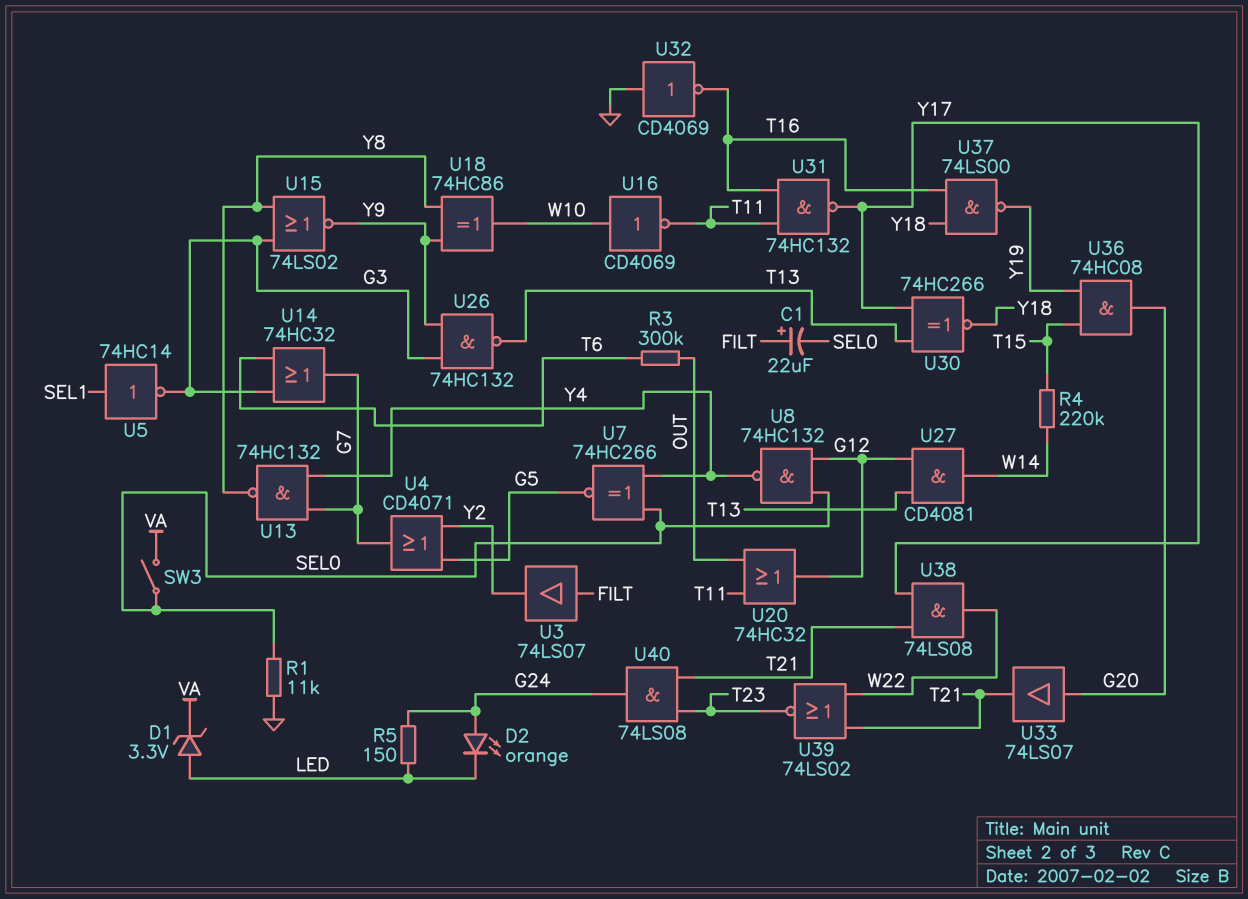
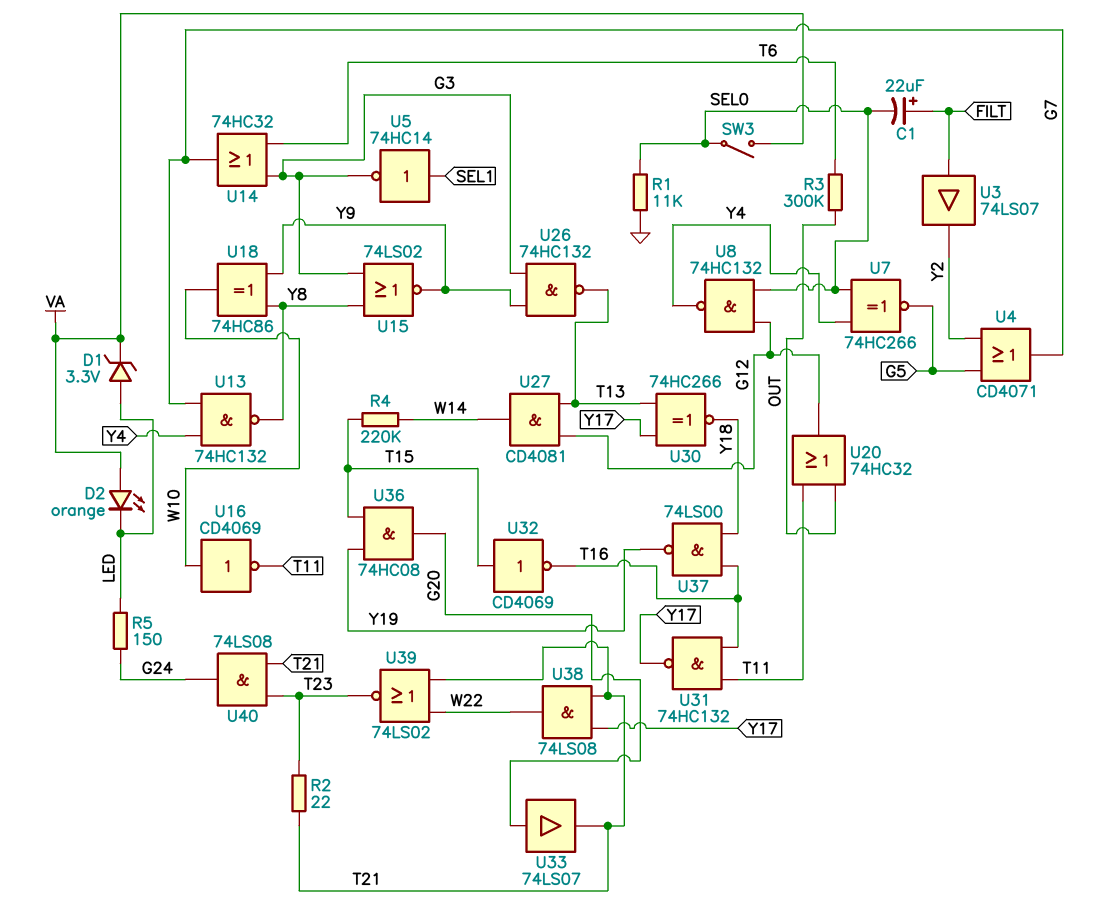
D2: LED orange (A G24, K LED) -> LED orange (A VA, K LED)
R2: none -> 22 (T21, T23)
U32: NOT CD4069 (in GND, out T16) -> NOT CD4069 (in T15, out T16)

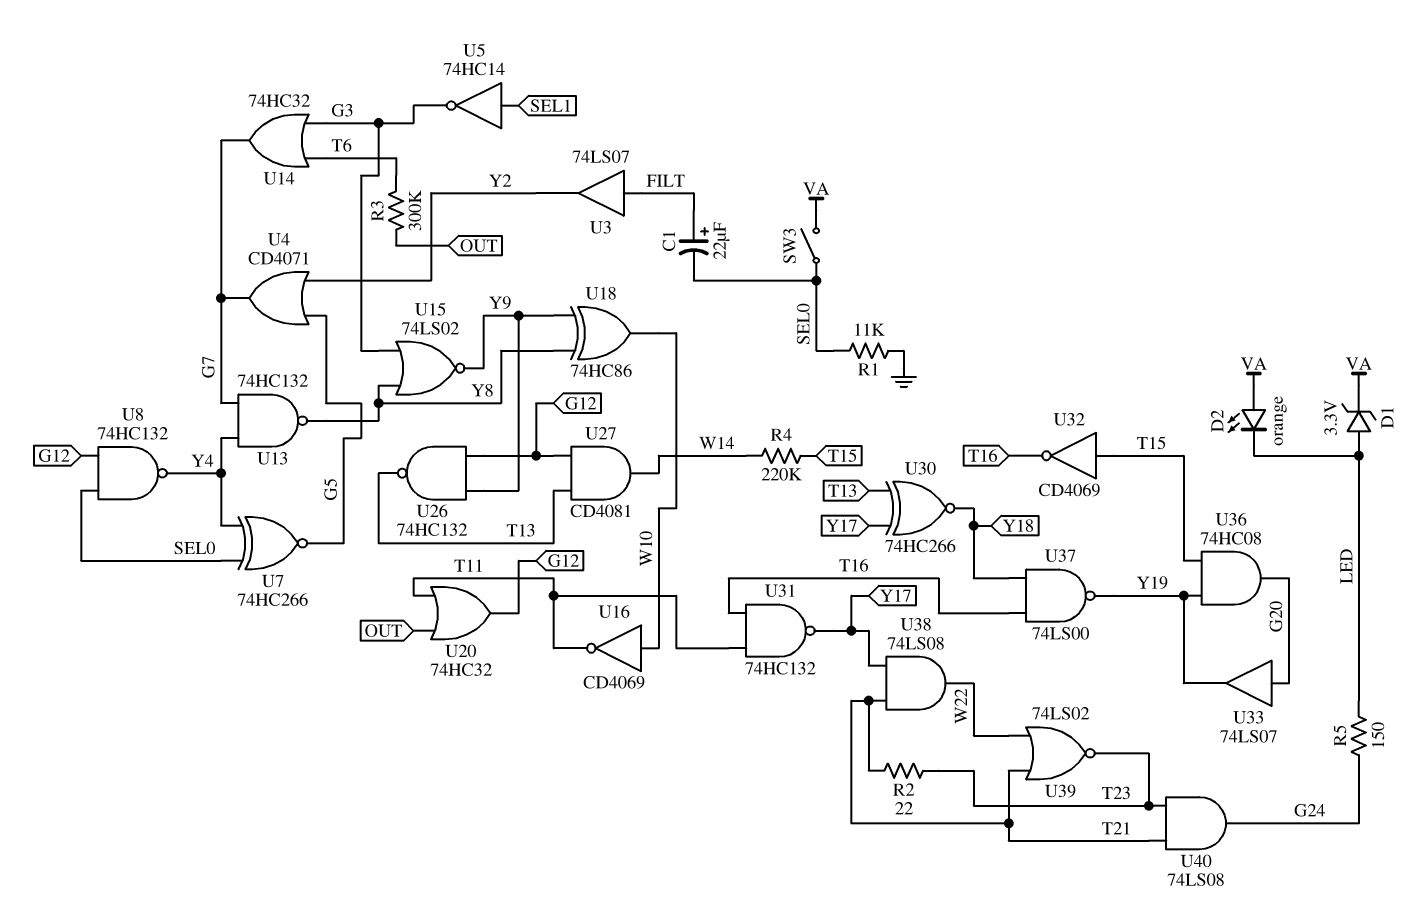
U26: NAND 74HC132 (in G3, in Y9, out T13) -> NAND 74HC132 (in G12, in Y9, out T13)
U33: buffer 74LS07 (in G20, out T21) -> buffer 74LS07 (in G20, out Y19)

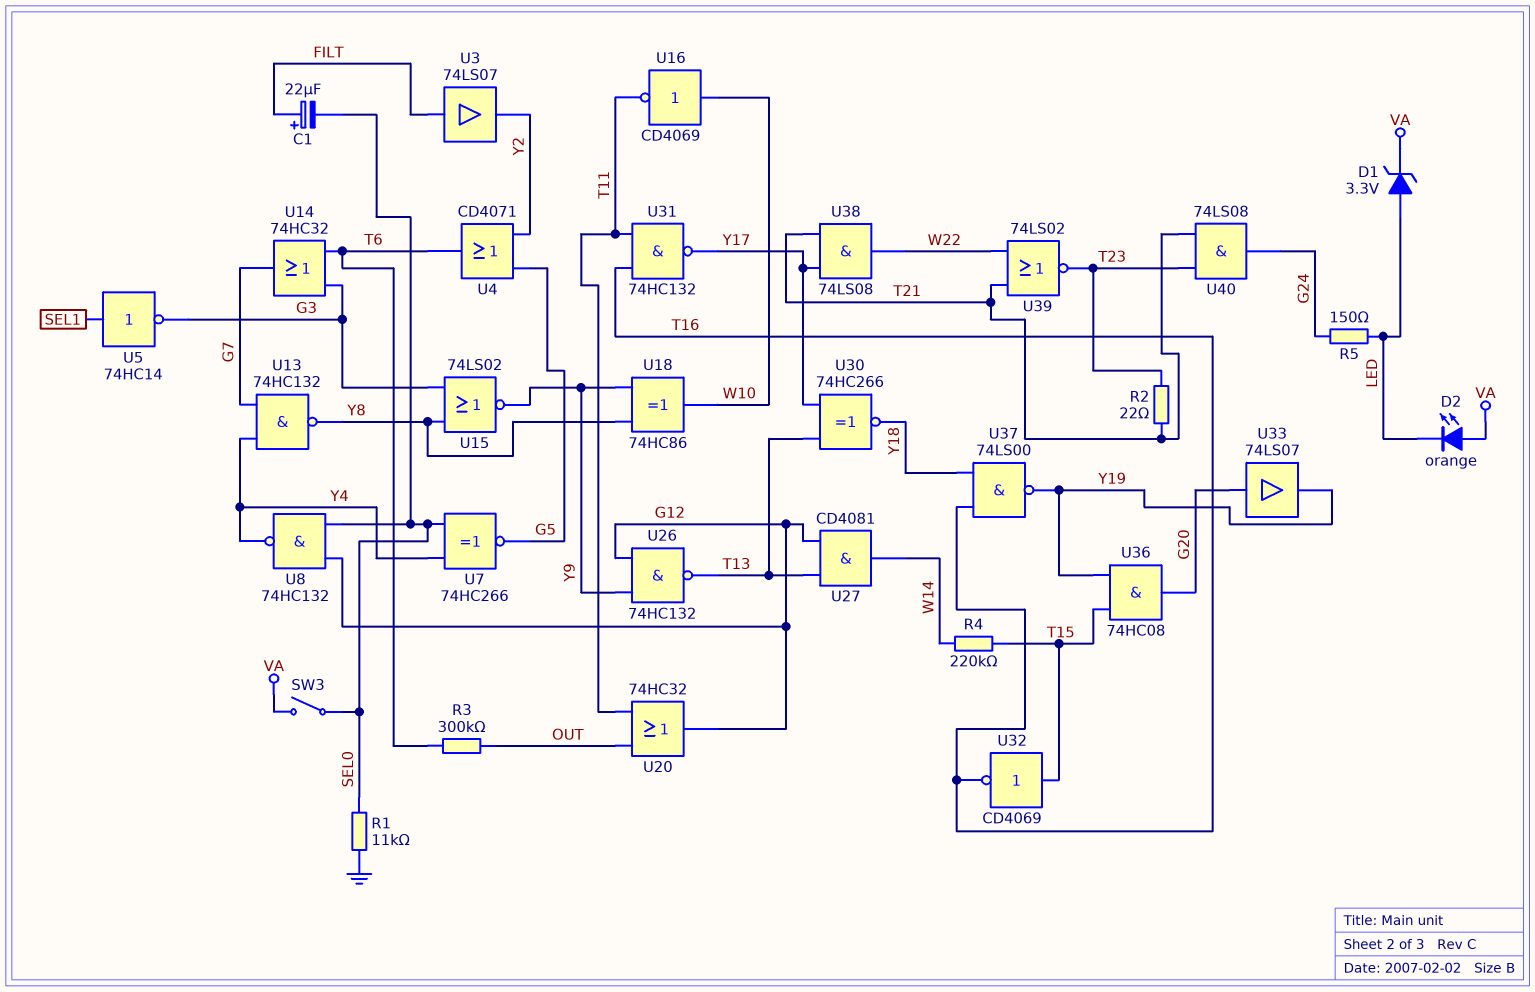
U4: OR CD4071 (in G5, in Y2, out G7) -> OR CD4071 (in G5, in Y2, out T6)

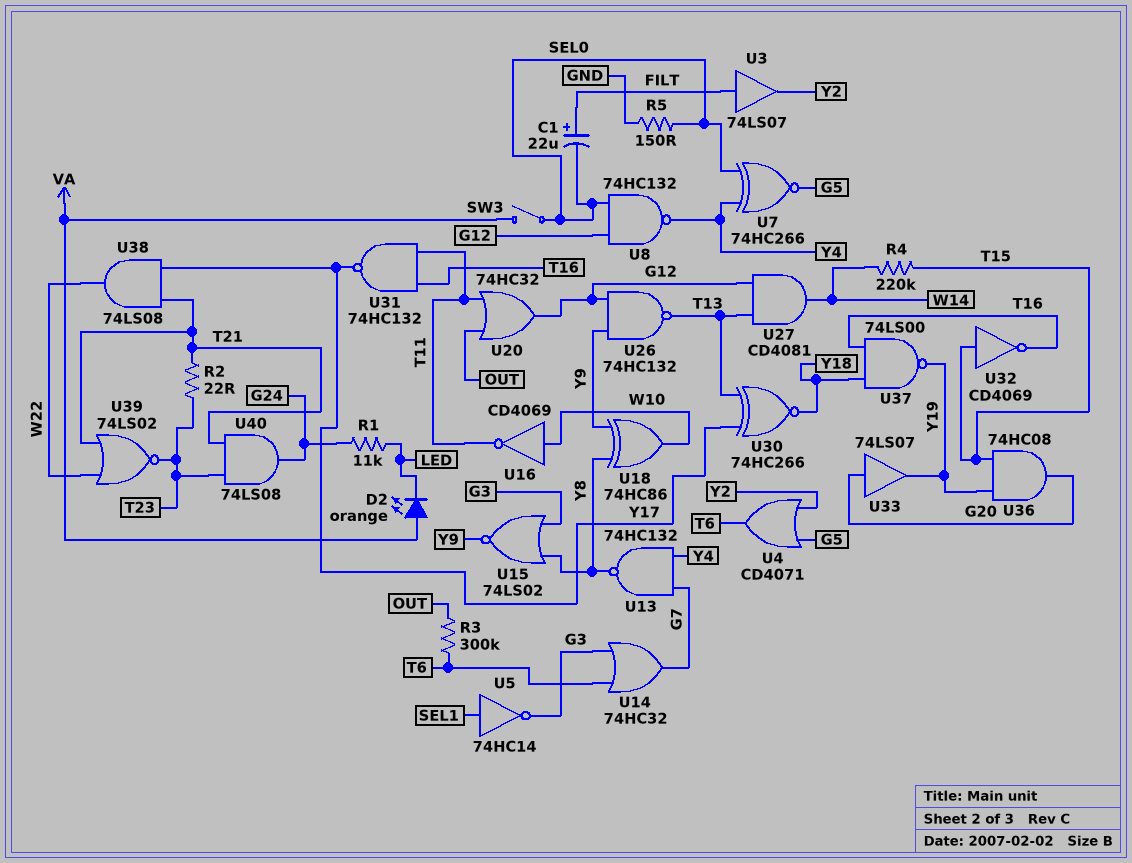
D1: zener 3.3V (A LED, K VA) -> none
R1: 11k (GND, SEL0) -> 11k (G24, LED)
R5: 150 (G24, LED) -> 150 (GND, SEL0)

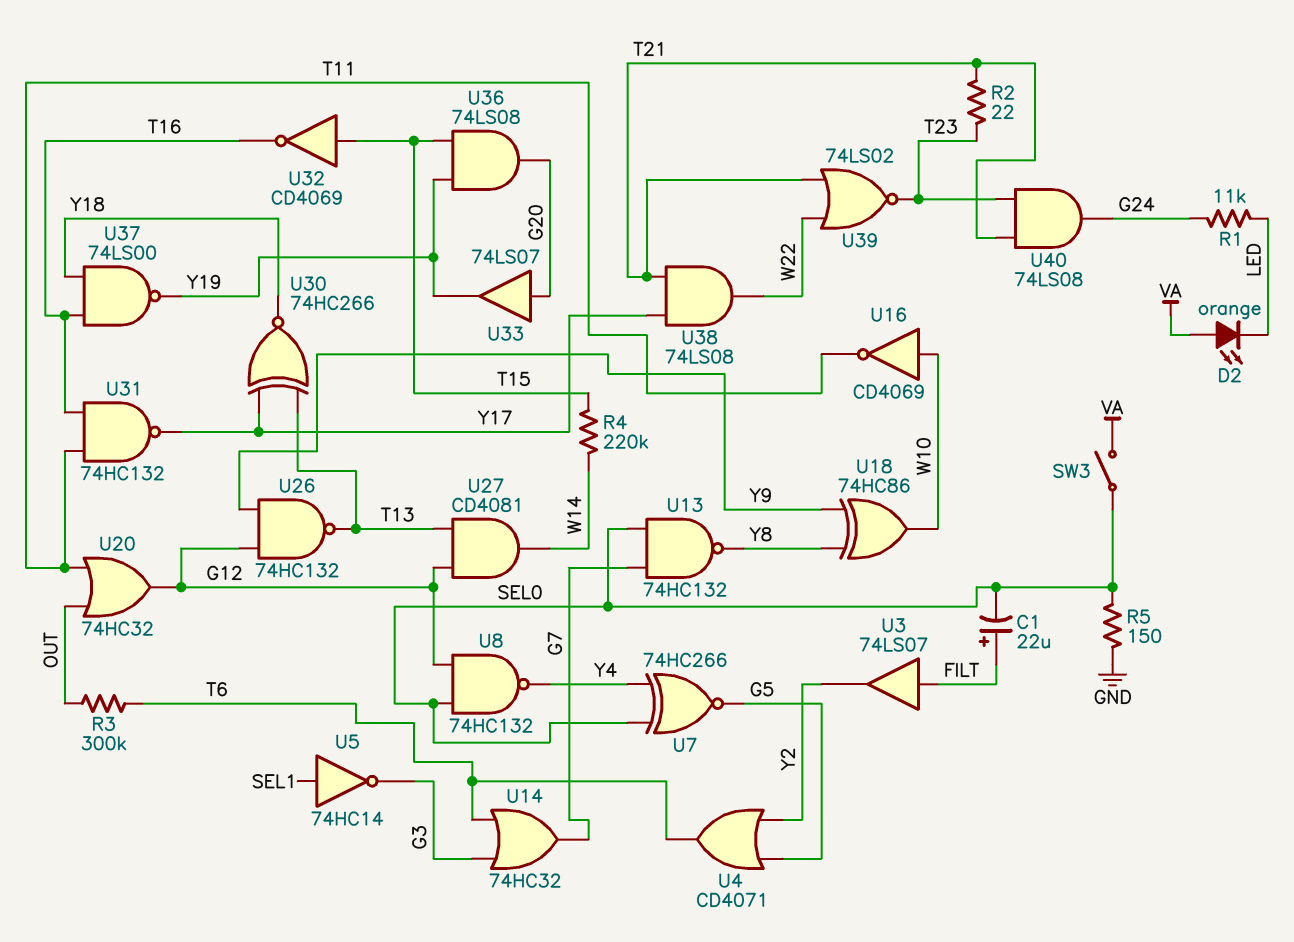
U13: NAND 74HC132 (in G7, in Y4, out Y8) -> NAND 74HC132 (in G7, in SEL0, out Y8)
U15: NOR 74LS02 (in G3, in Y8, out Y9) -> none
U36: AND 74HC08 (in T15, in Y19, out G20) -> AND 74LS08 (in T15, in Y19, out G20)

